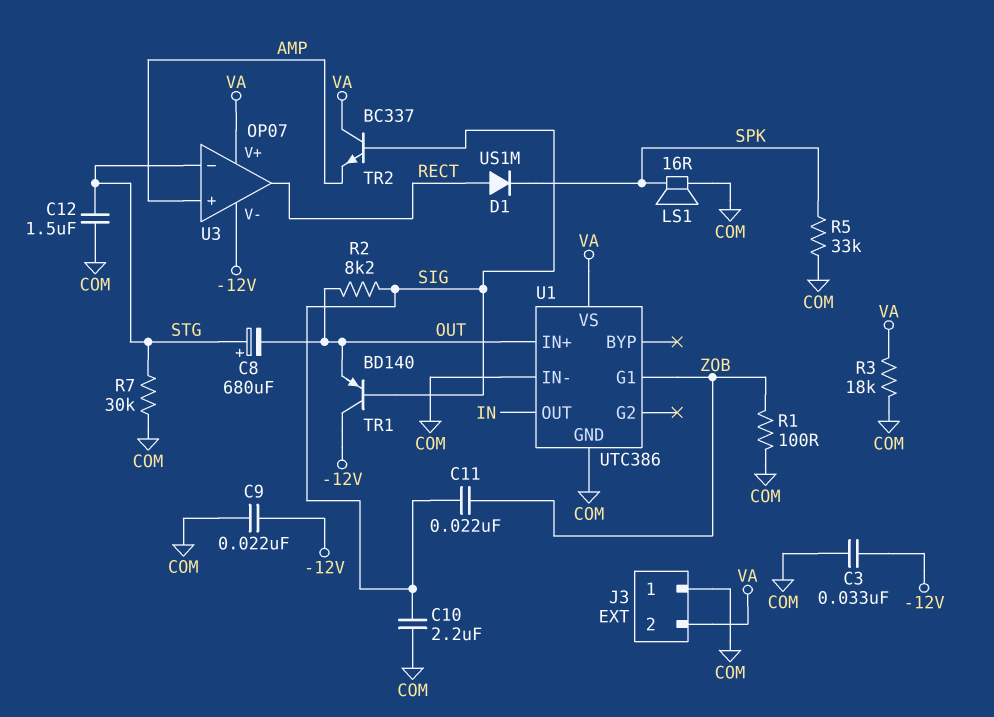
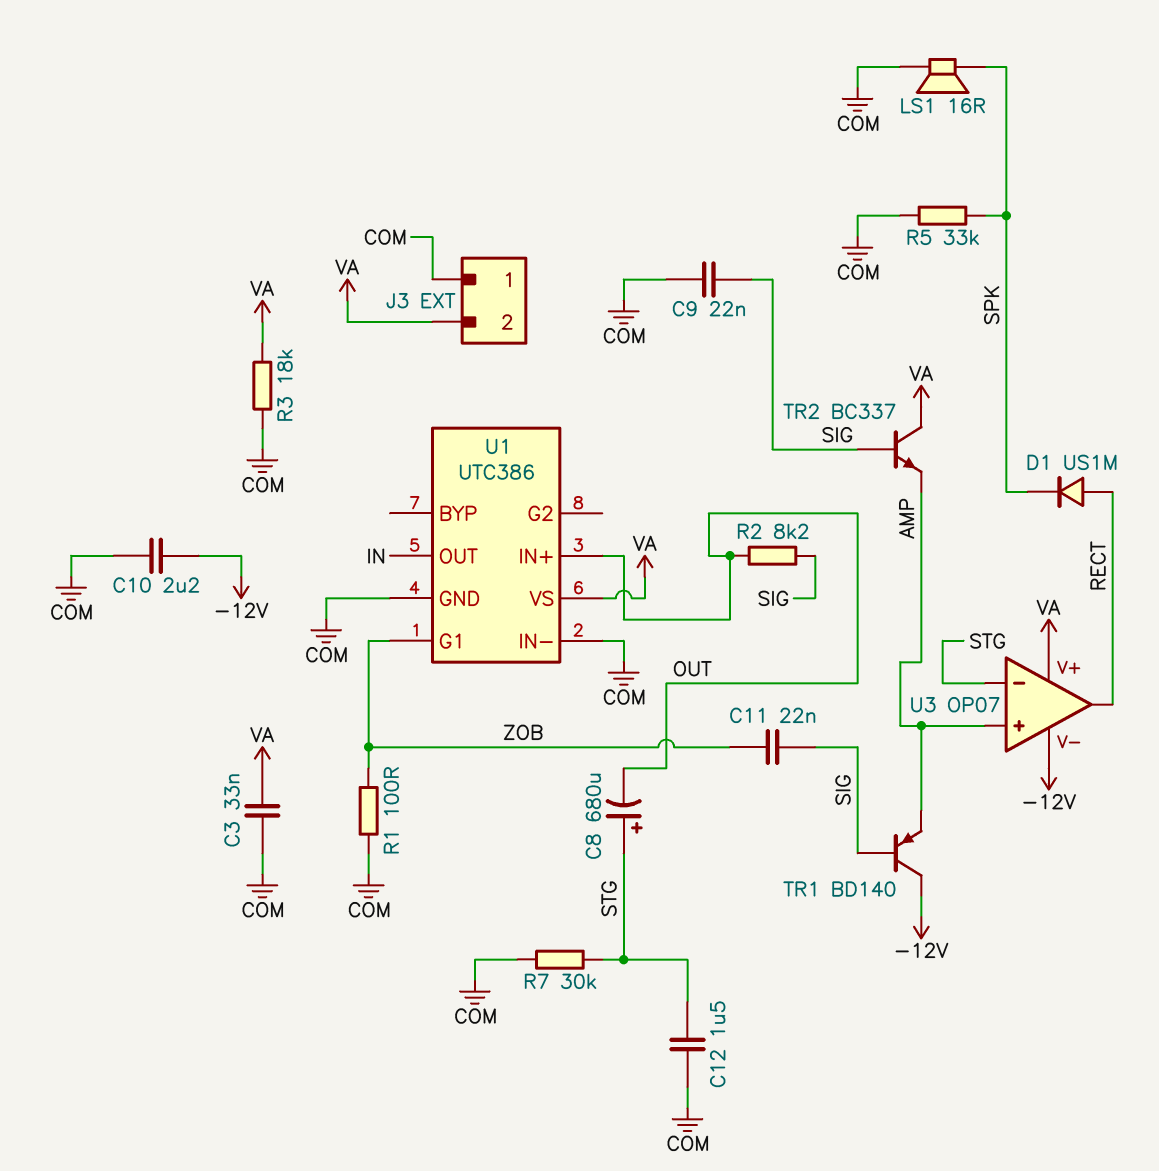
C3: 33nF (-12V, COM) -> 33nF (COM, VA)
C9: 22nF (-12V, COM) -> 22nF (COM, SIG)
C10: 2.2uF (COM, SIG) -> 2.2uF (-12V, COM)
TR1: PNP BD140 (B SIG, C -12V, E OUT) -> PNP BD140 (B SIG, C -12V, E AMP)

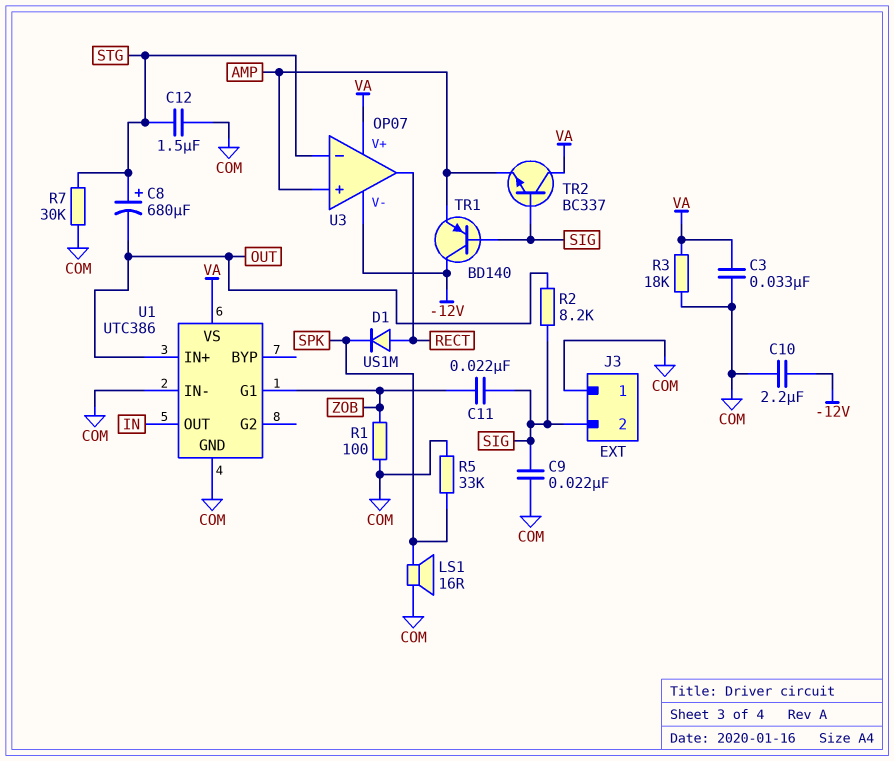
J3 pin 2: VA -> SIG

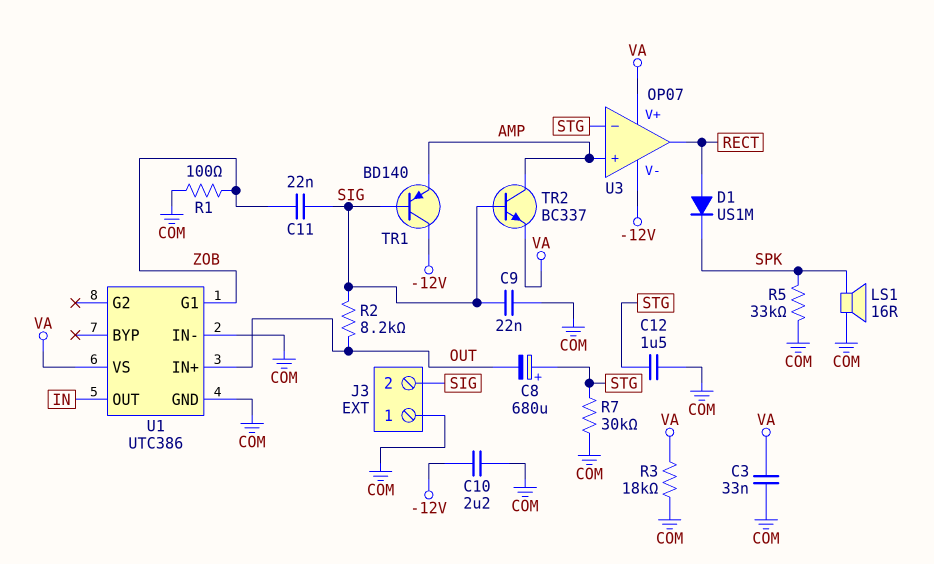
TR2: NPN BC337 (B SIG, C VA, E AMP) -> NPN BC337 (B SIG, C AMP, E VA)

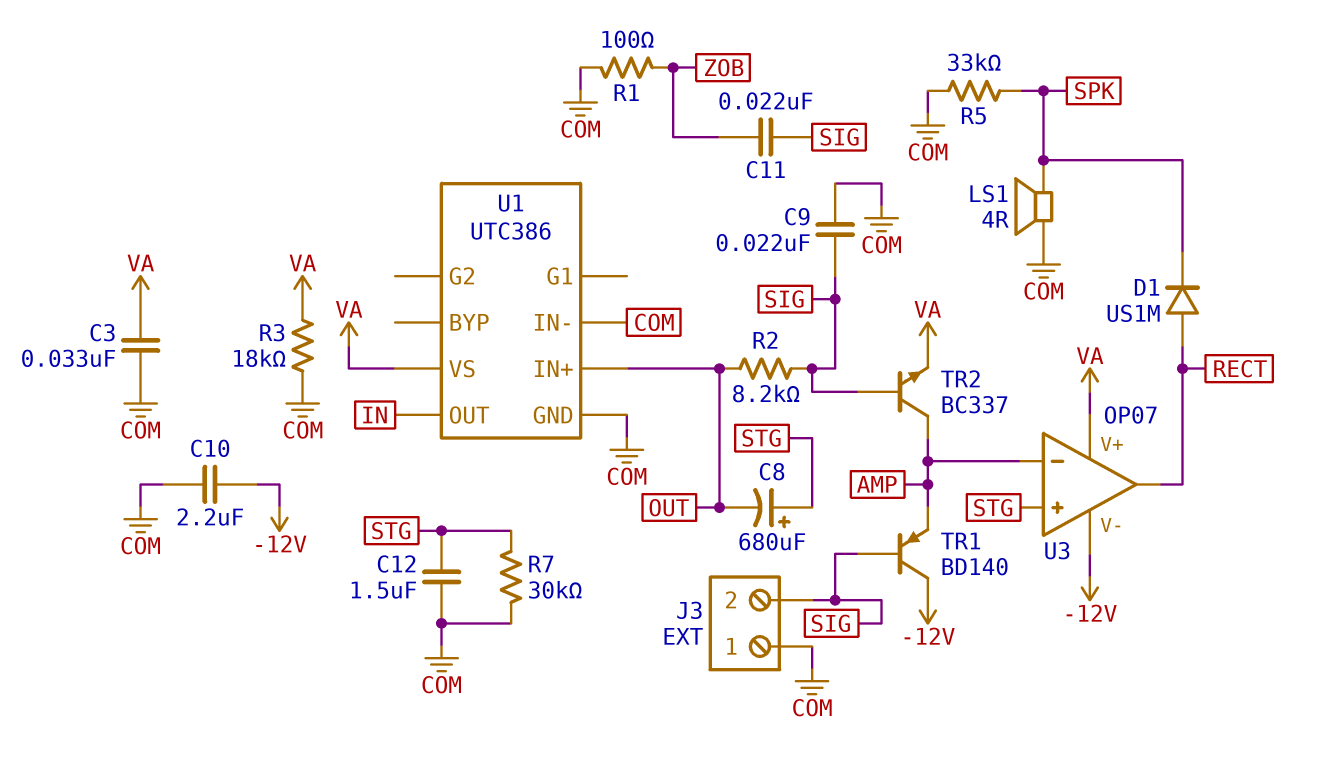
LS1: speaker 16R (COM, SPK) -> speaker 4R (COM, SPK)
U1 pin G1: ZOB -> none
U3 pin in+: AMP -> STG
U3 pin in-: STG -> AMP

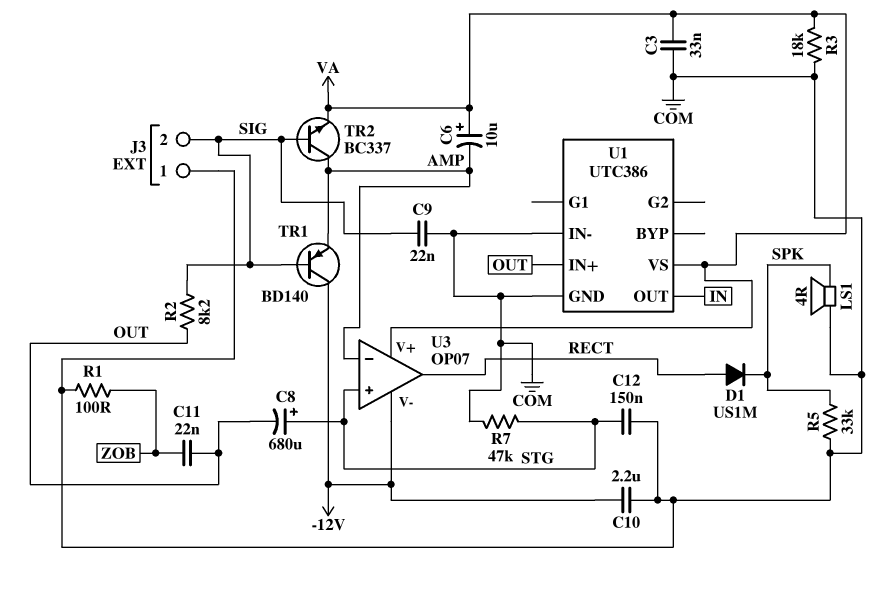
C6: none -> 10uF (plus VA, minus AMP)
C11: 22nF (SIG, ZOB) -> 22nF (OUT, ZOB)
C12: 1.5uF (COM, STG) -> 150nF (COM, STG)
R7: 30k (COM, STG) -> 47k (COM, STG)

